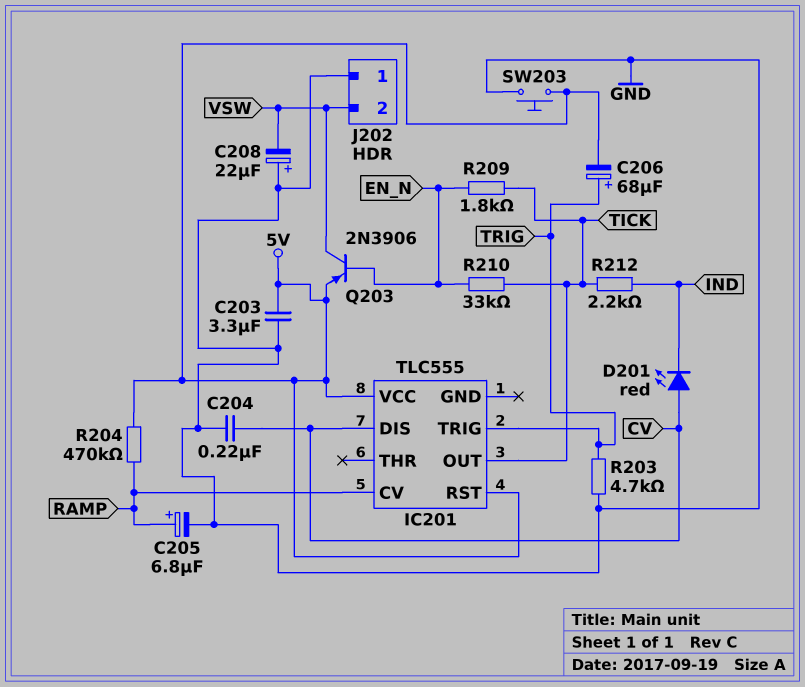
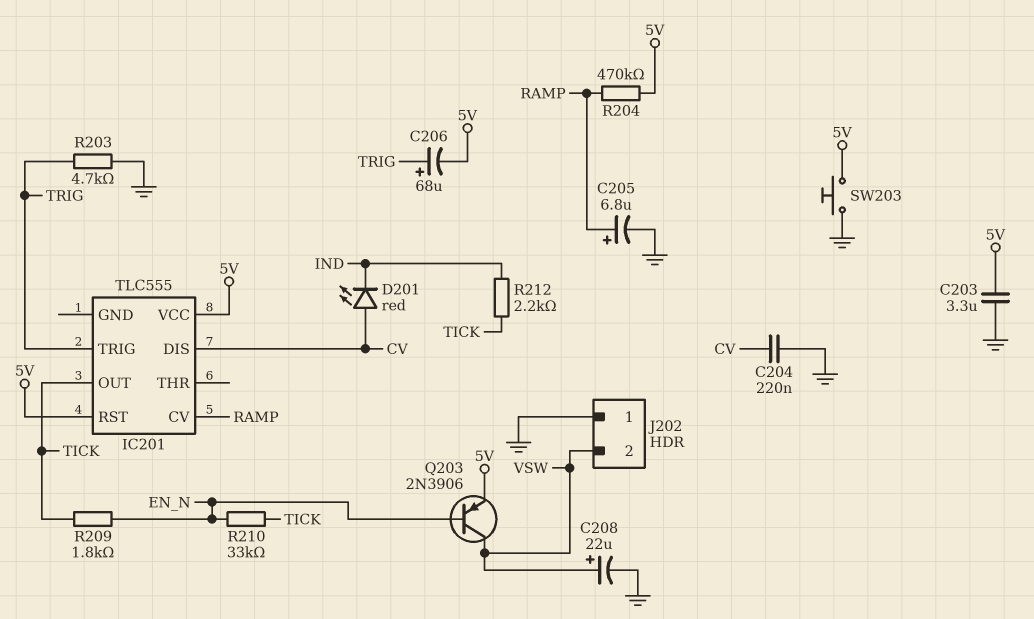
C208: 22uF (plus GND, minus VSW) -> 22uF (plus VSW, minus GND)

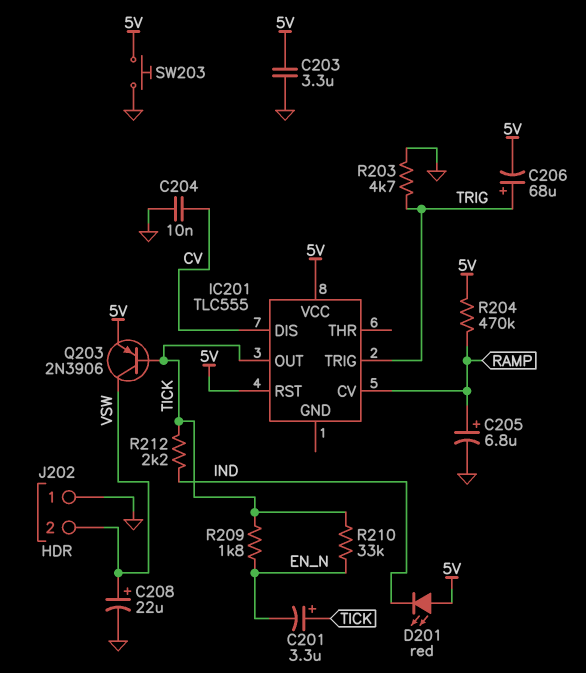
C201: none -> 3.3uF (plus TICK, minus EN_N)
C204: 220nF (CV, GND) -> 10nF (CV, GND)
D201: LED red (A CV, K IND) -> LED red (A 5V, K IND)
Q203: PNP 2N3906 (B EN_N, C VSW, E 5V) -> PNP 2N3906 (B TICK, C VSW, E 5V)

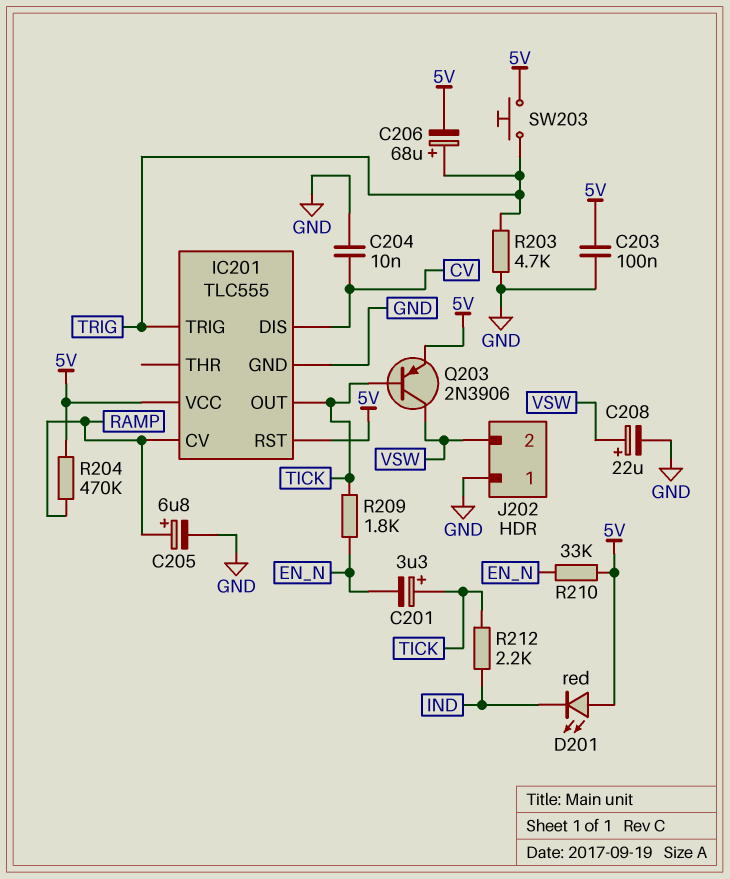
C203: 3.3uF (5V, GND) -> 100nF (5V, GND)
IC201 pin GND: none -> GND
R210: 33k (EN_N, TICK) -> 33k (5V, EN_N)
SW203: button (5V, GND) -> button (5V, TRIG)

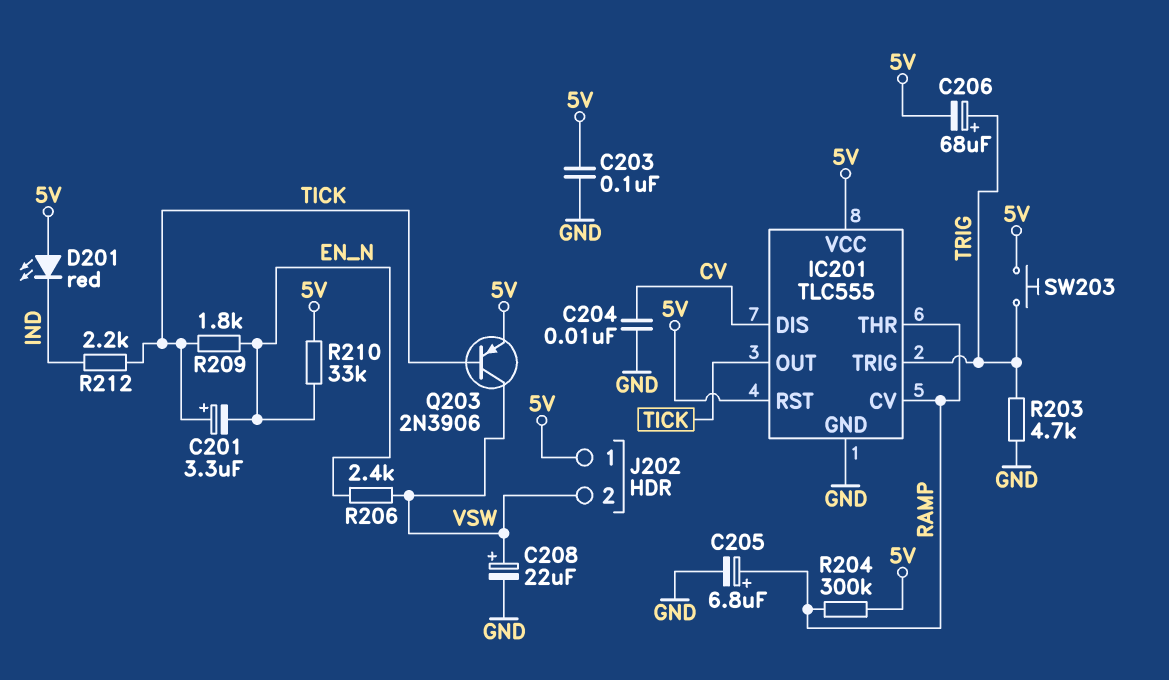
IC201 pin THR: none -> RAMP
J202 pin 1: GND -> 5V
R204: 470k (5V, RAMP) -> 300k (5V, RAMP)
R206: none -> 2.4k (EN_N, VSW)

